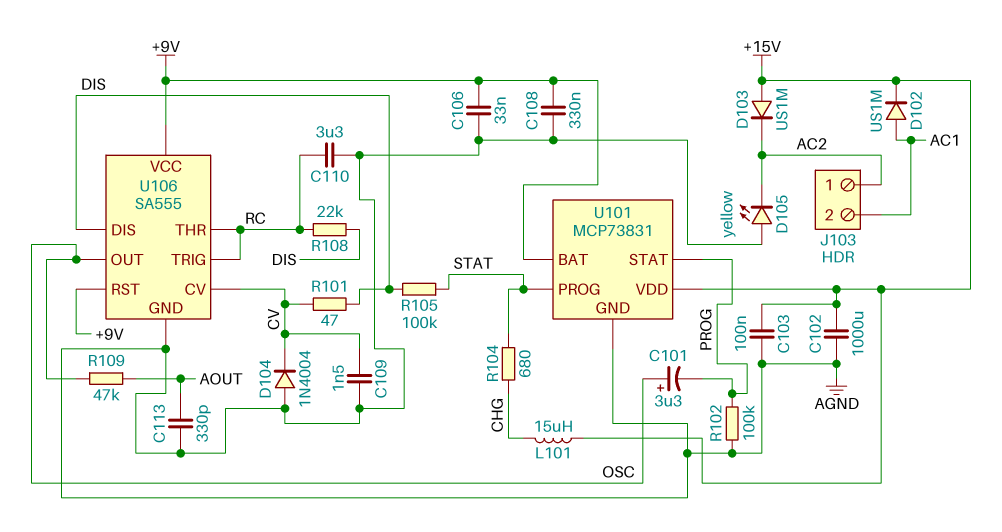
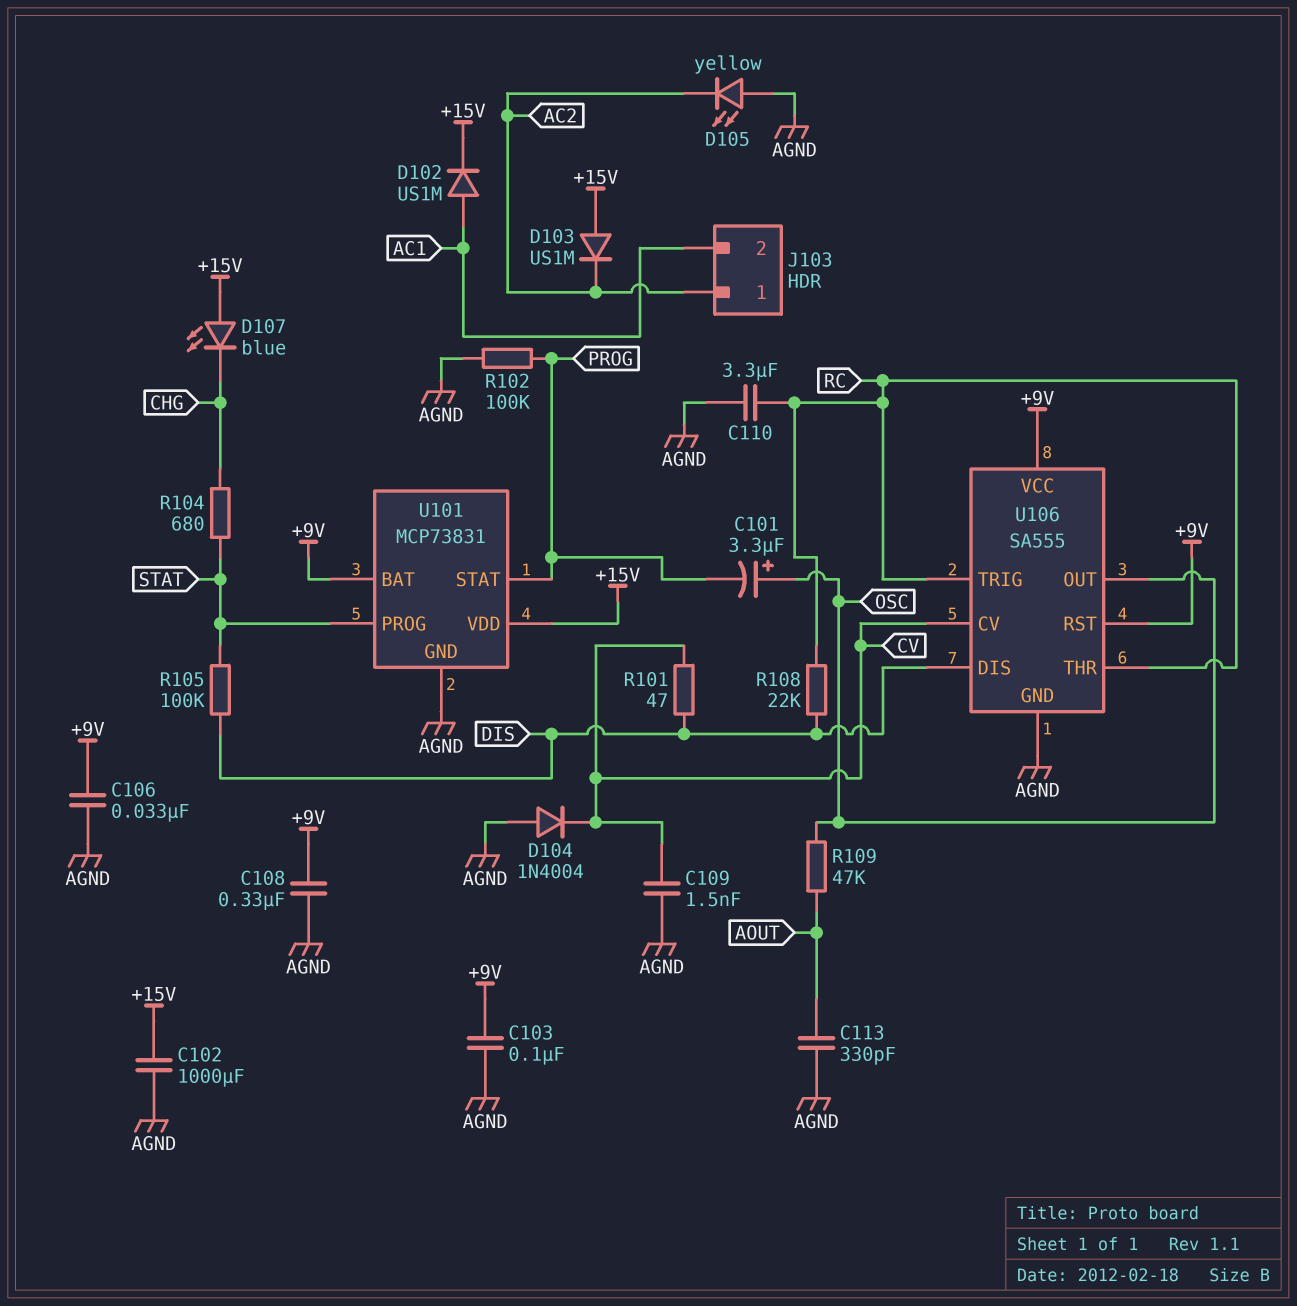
C103: 100nF (+15V, AGND) -> 100nF (+9V, AGND)
D107: none -> LED blue (A +15V, K CHG)
L101: 15uH (+15V, CHG) -> none

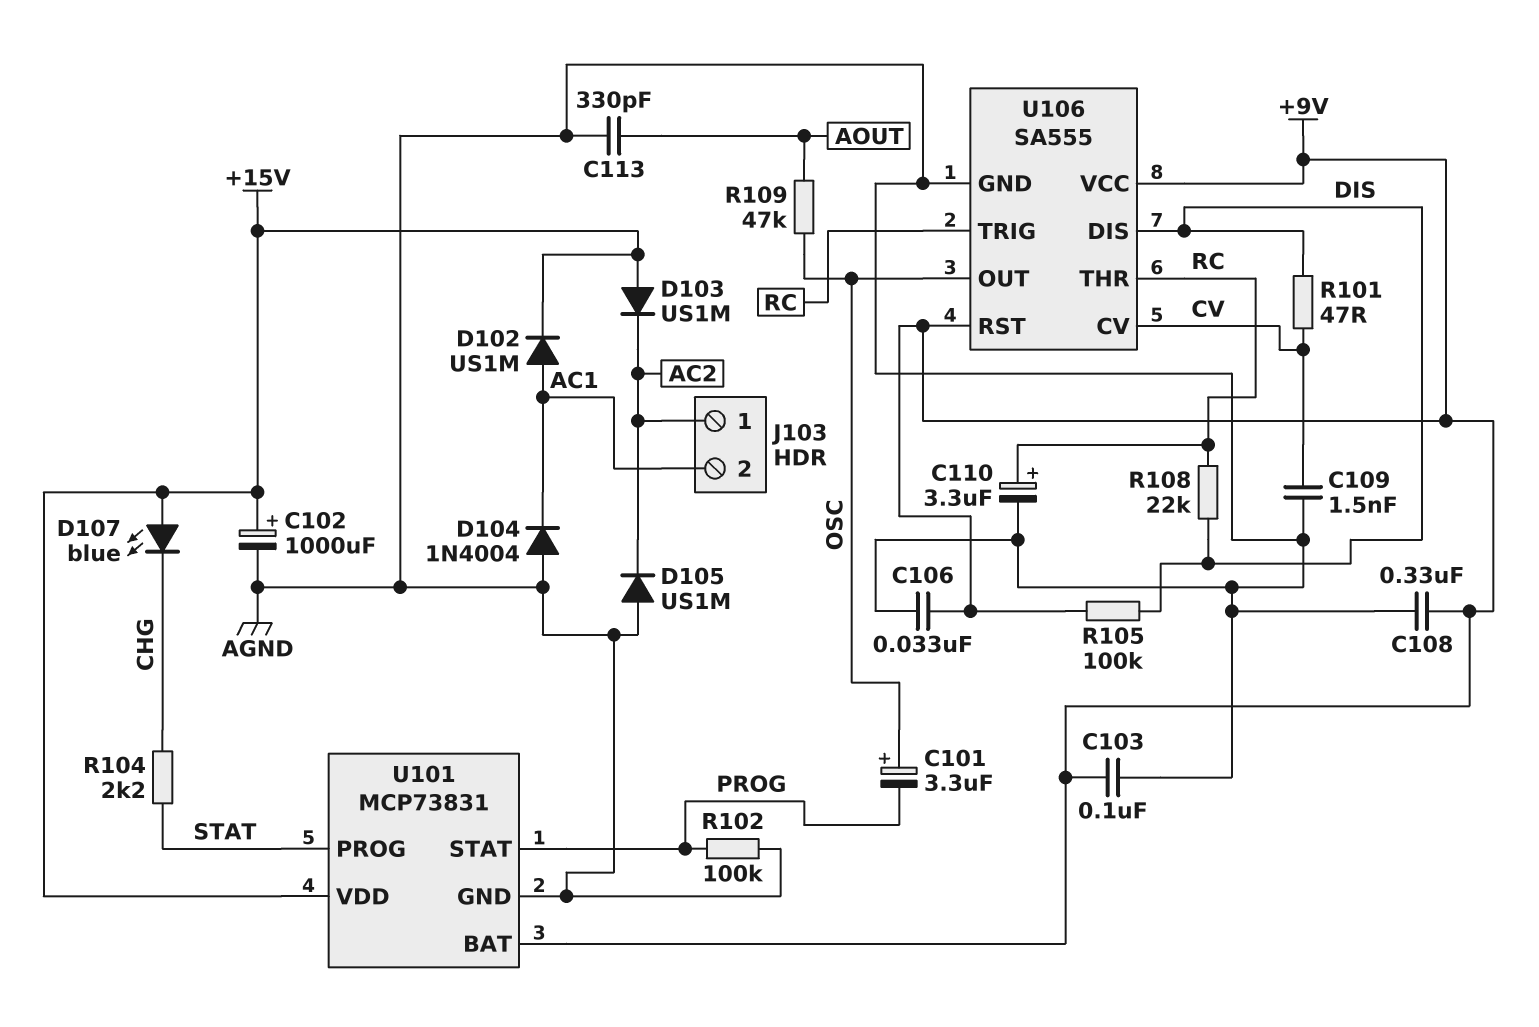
C102: 1000uF (+15V, AGND) -> 1000uF (plus +15V, minus AGND)
C110: 3.3uF (AGND, RC) -> 3.3uF (plus RC, minus AGND)
D104: diode 1N4004 (A AGND, K CV) -> diode 1N4004 (A AGND, K AC1)
D105: LED yellow (A AGND, K AC2) -> diode US1M (A AGND, K AC2)
R104: 680 (CHG, STAT) -> 2.2k (CHG, STAT)
R105: 100k (DIS, STAT) -> 100k (+9V, DIS)

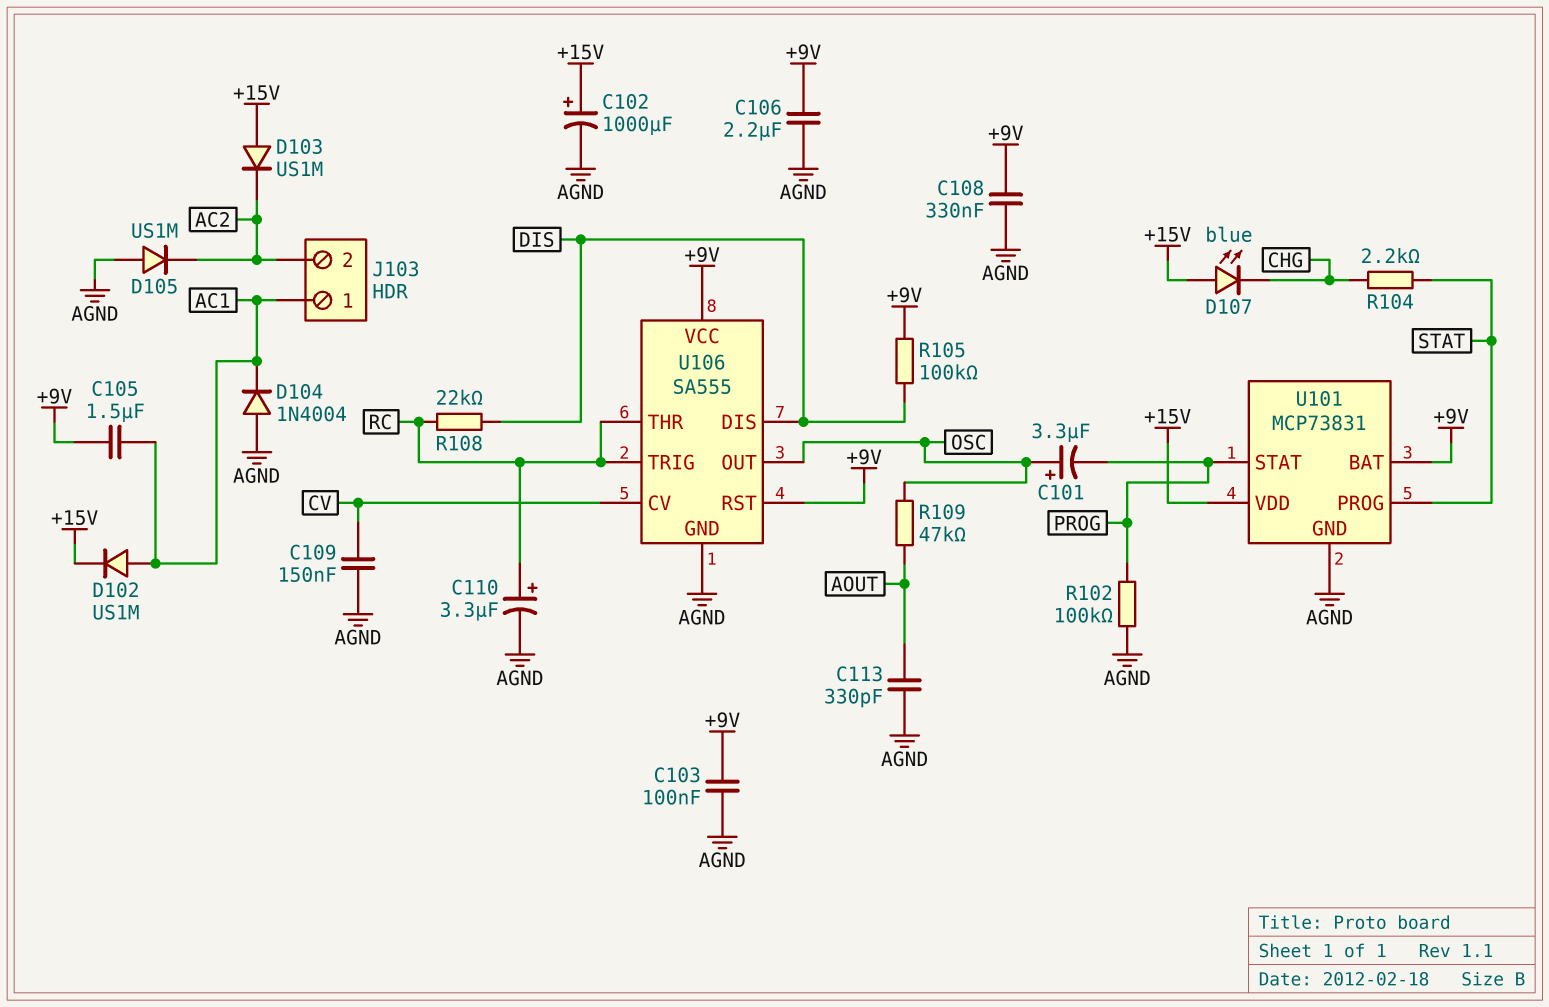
C105: none -> 1.5uF (+9V, AC1)
C106: 33nF (+9V, AGND) -> 2.2uF (+9V, AGND)
C109: 1.5nF (AGND, CV) -> 150nF (AGND, CV)
J103 pin 1: AC2 -> AC1
J103 pin 2: AC1 -> AC2
R101: 47 (CV, DIS) -> none

